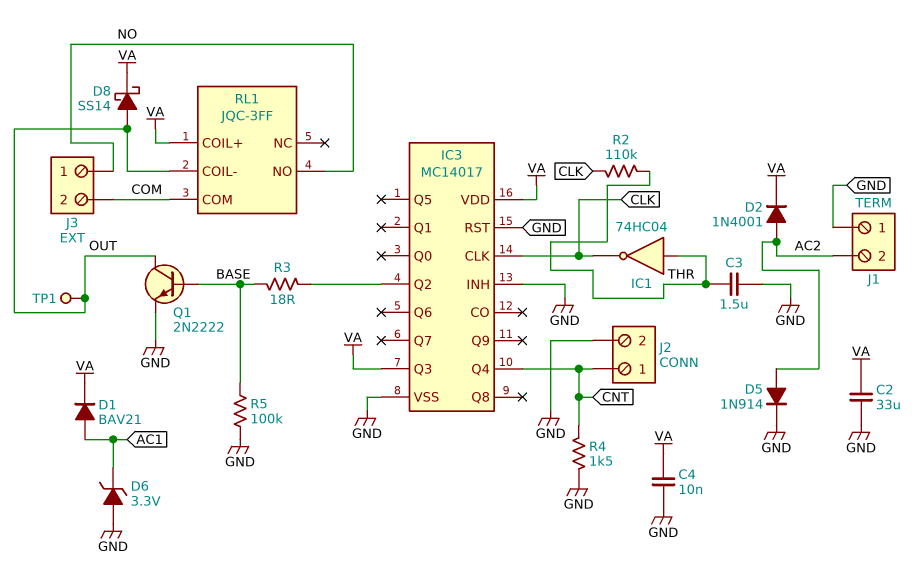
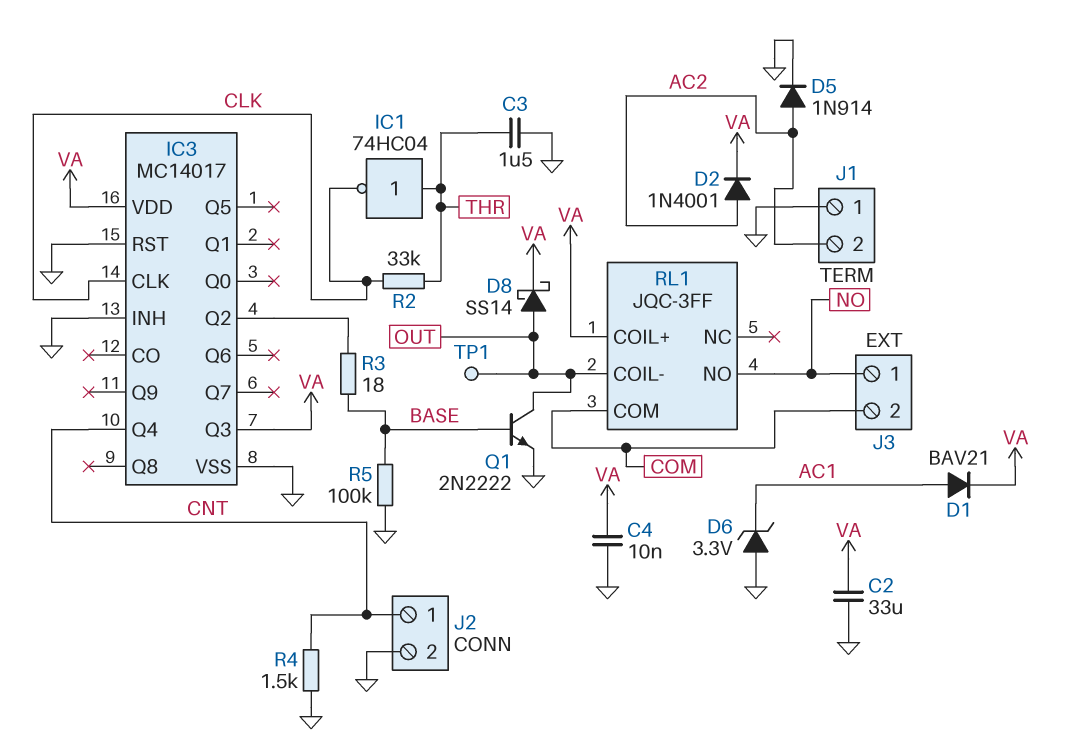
R2: 110k (CLK, THR) -> 33k (CLK, THR)

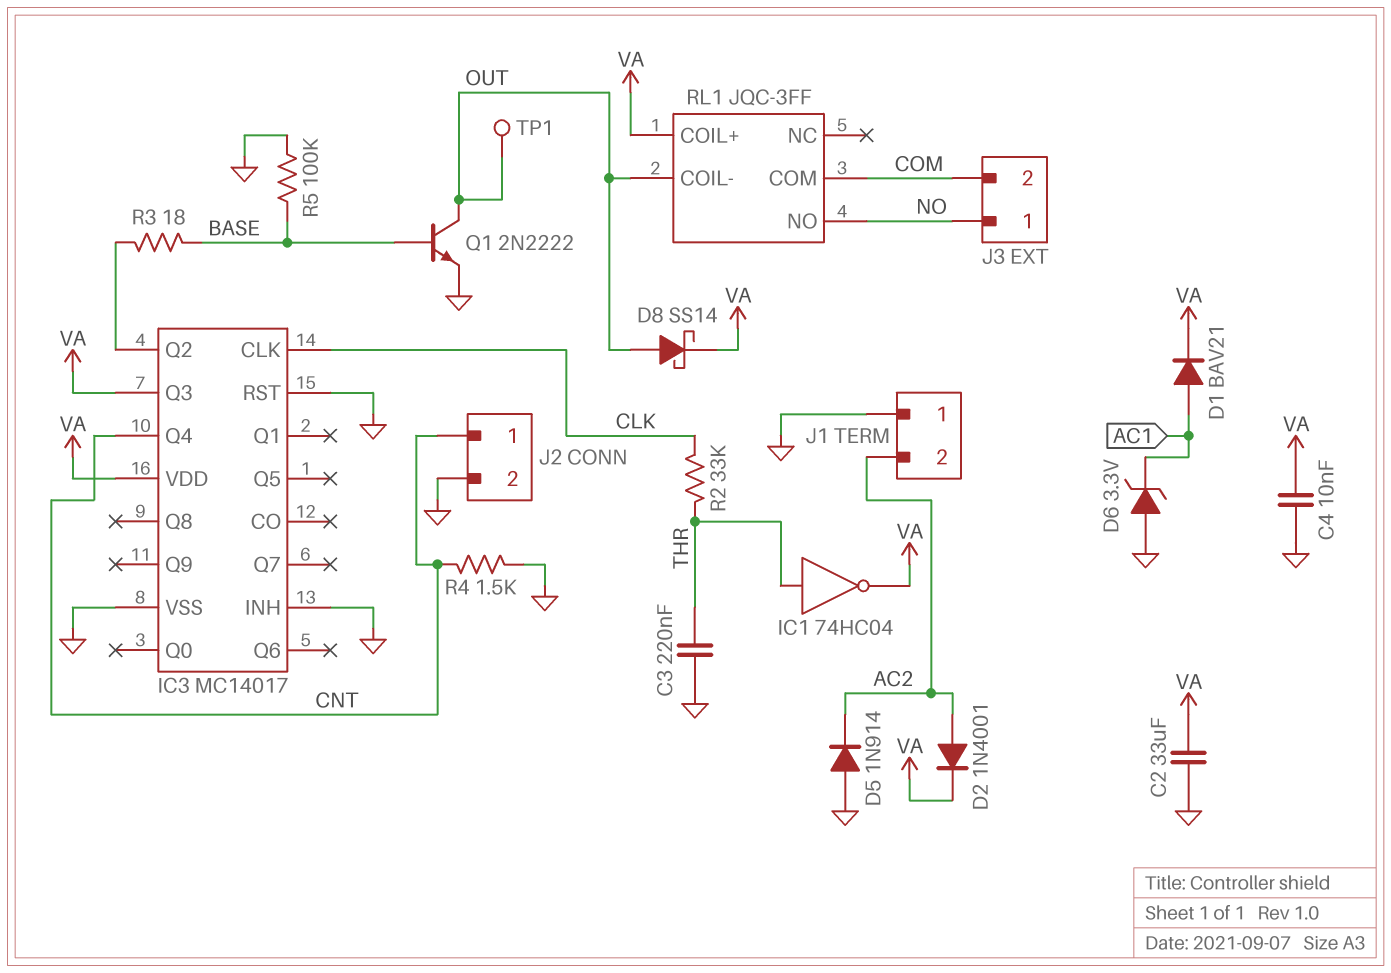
C3: 1.5uF (GND, THR) -> 220nF (GND, THR)
D5: diode 1N914 (A AC2, K GND) -> diode 1N914 (A GND, K AC2)
IC1: NOT 74HC04 (in THR, out CLK) -> NOT 74HC04 (in THR, out VA)

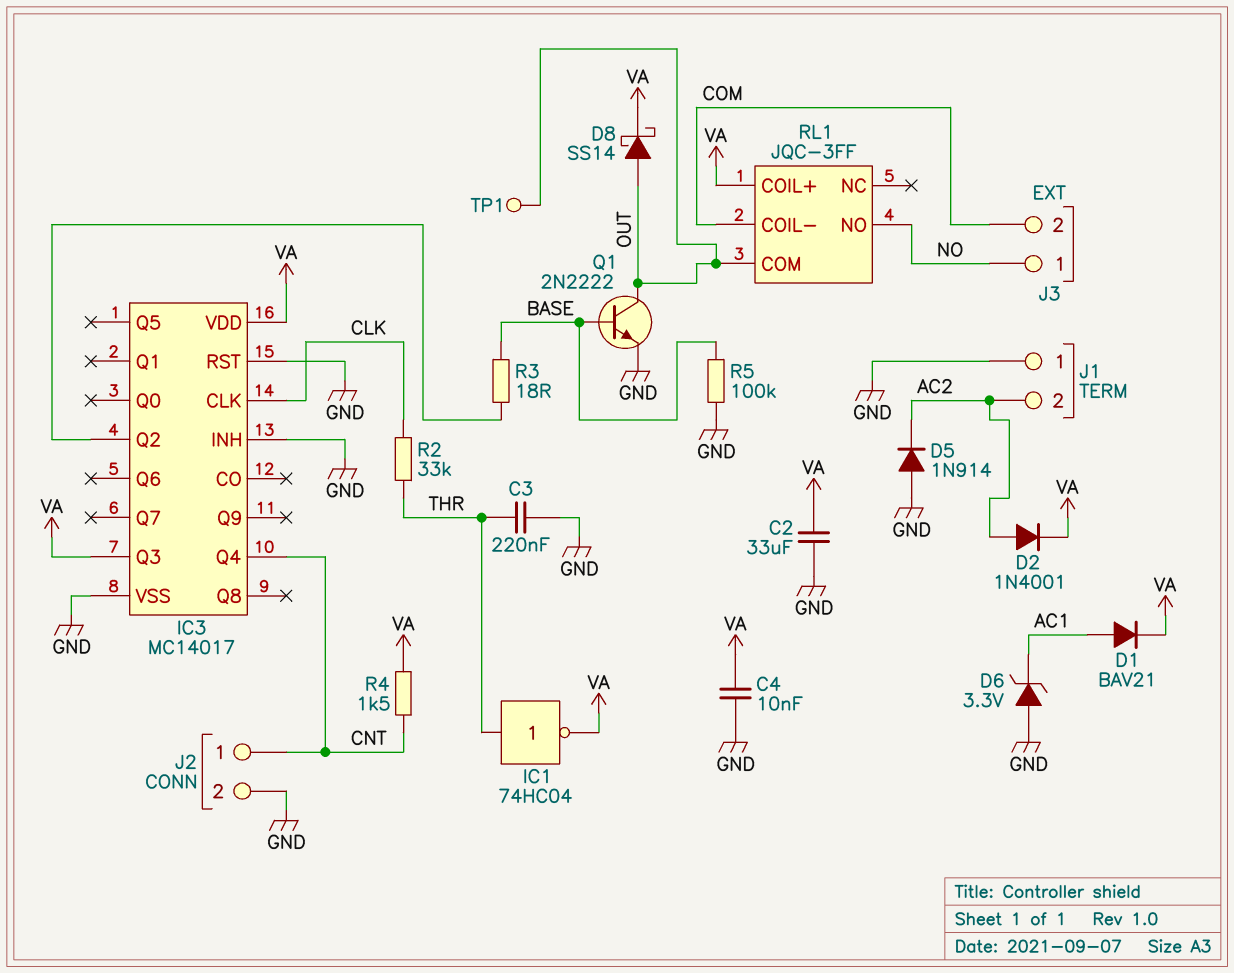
R4: 1.5k (CNT, GND) -> 1.5k (CNT, VA)
RL1 pin COIL-: OUT -> COM
RL1 pin COM: COM -> OUT

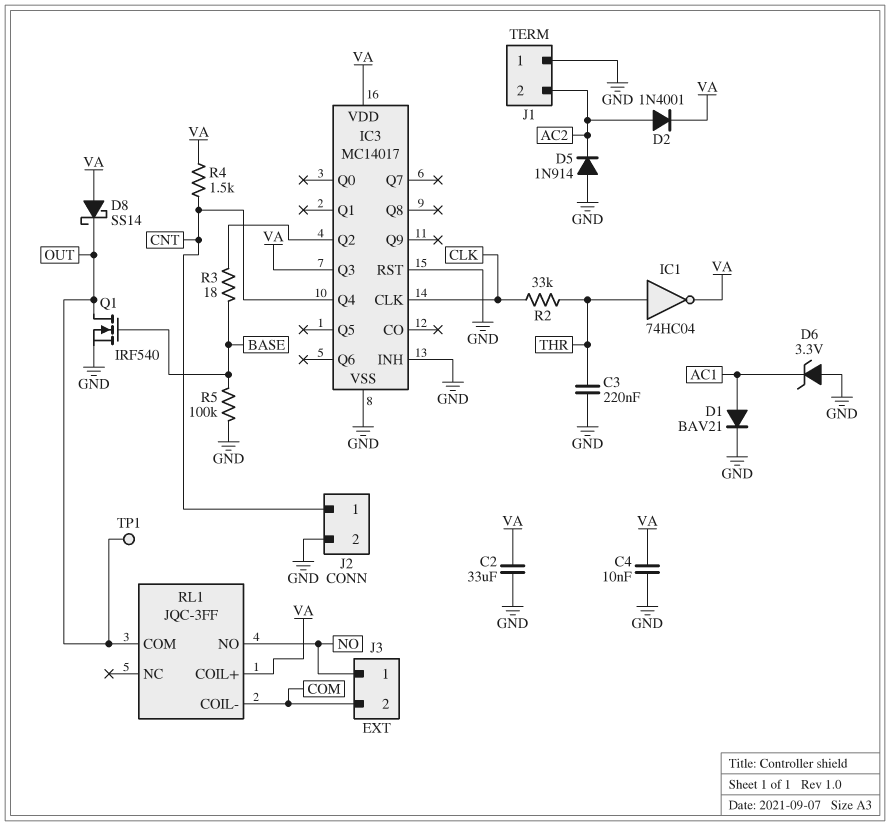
D1: diode BAV21 (A AC1, K VA) -> diode BAV21 (A AC1, K GND)
D8: schottky SS14 (A OUT, K VA) -> schottky SS14 (A VA, K OUT)
Q1: NPN 2N2222 (B BASE, C OUT, E GND) -> NMOS IRF540 (G BASE, D OUT, S GND)

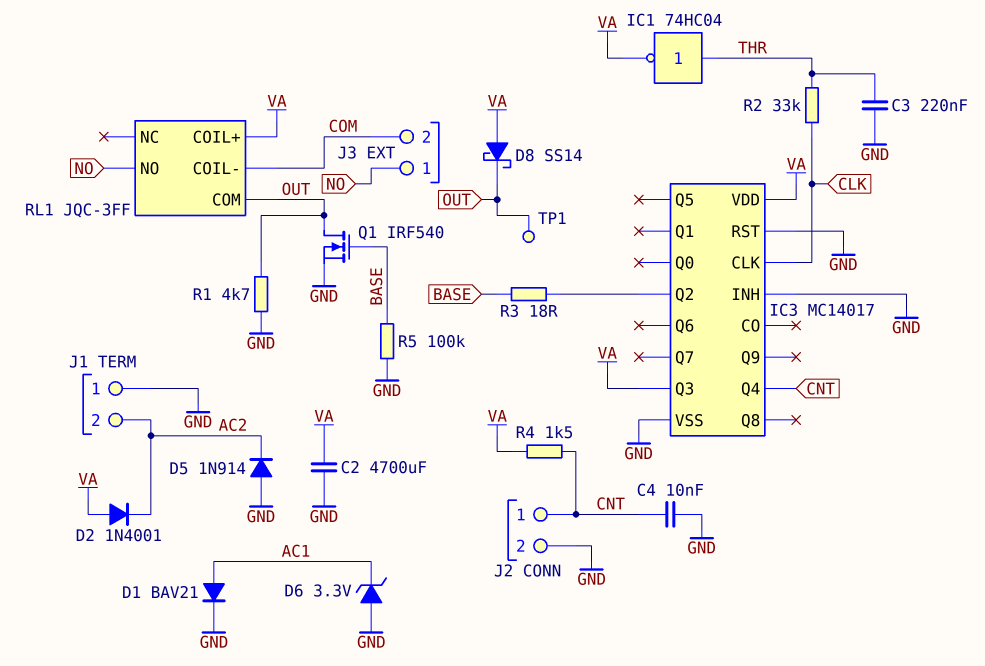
C2: 33uF (GND, VA) -> 4700uF (GND, VA)
C4: 10nF (GND, VA) -> 10nF (CNT, GND)
D2: diode 1N4001 (A AC2, K VA) -> diode 1N4001 (A VA, K AC2)
R1: none -> 4.7k (GND, OUT)

